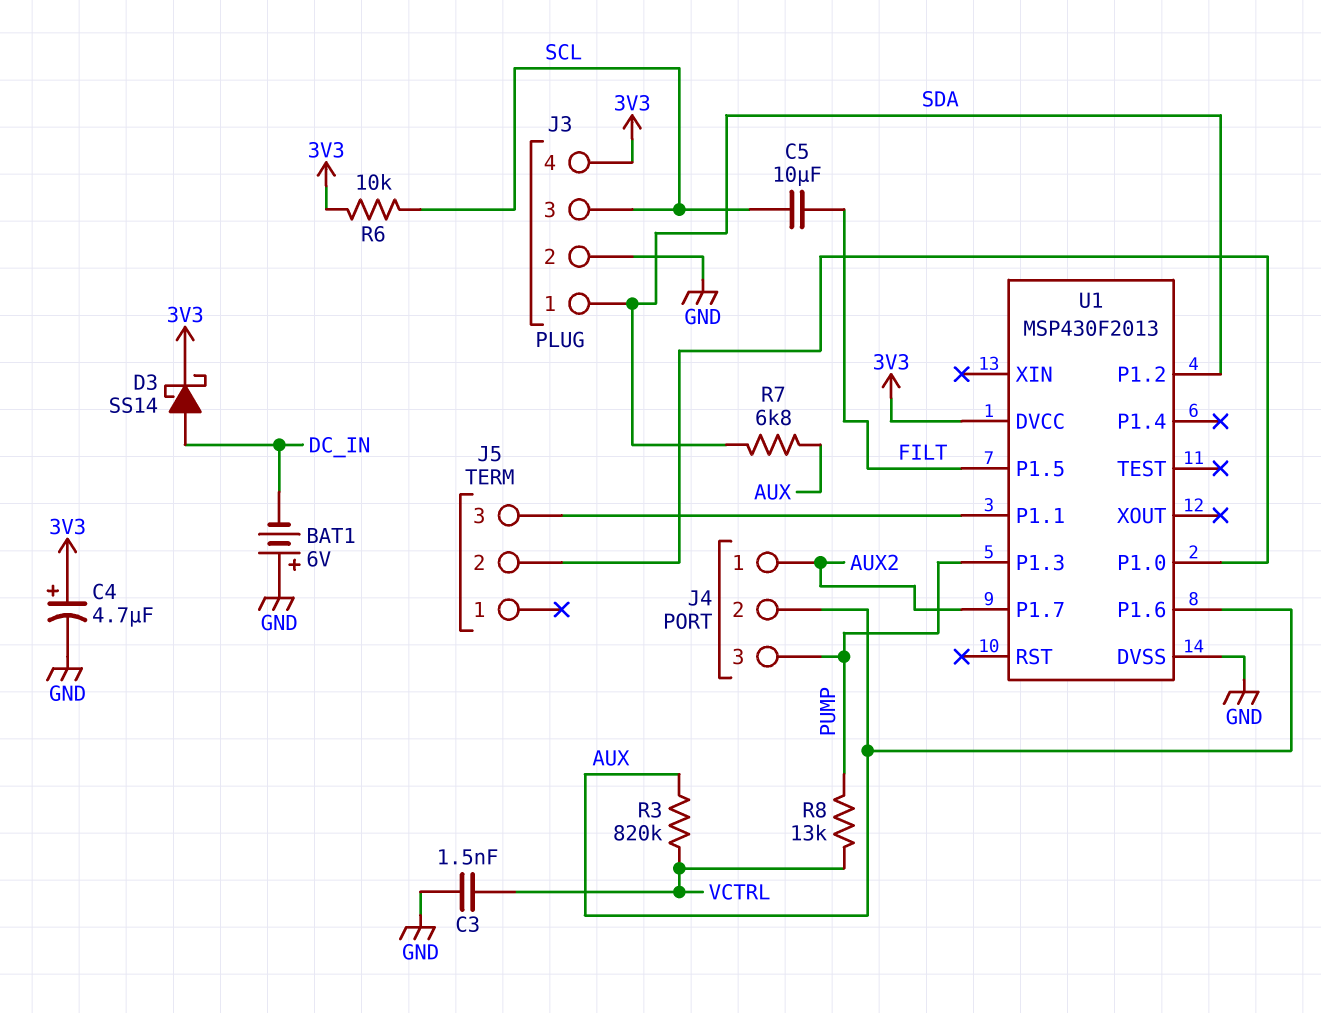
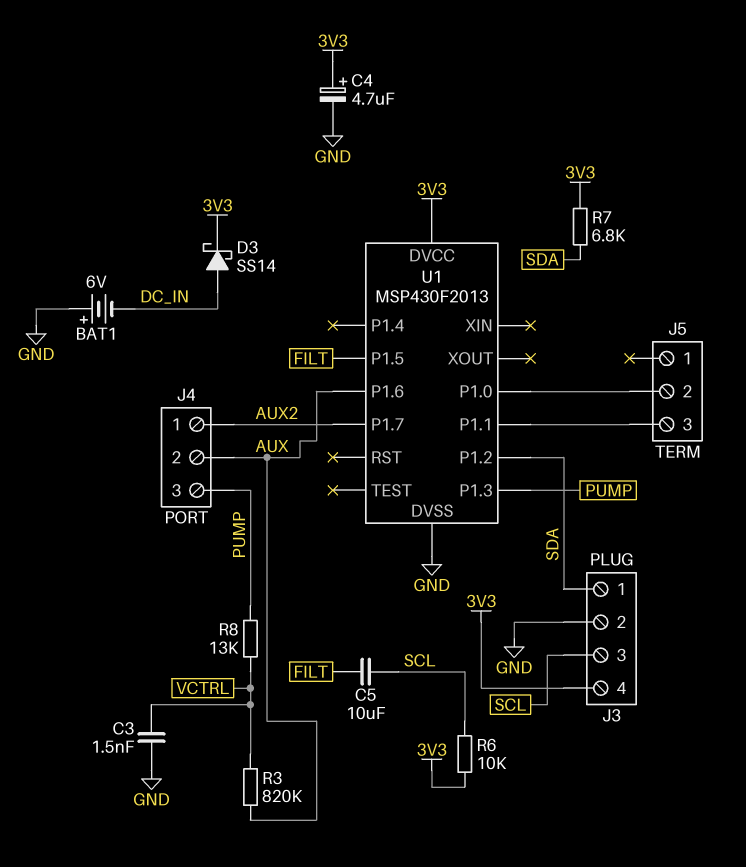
R7: 6.8k (AUX, SDA) -> 6.8k (3V3, SDA)

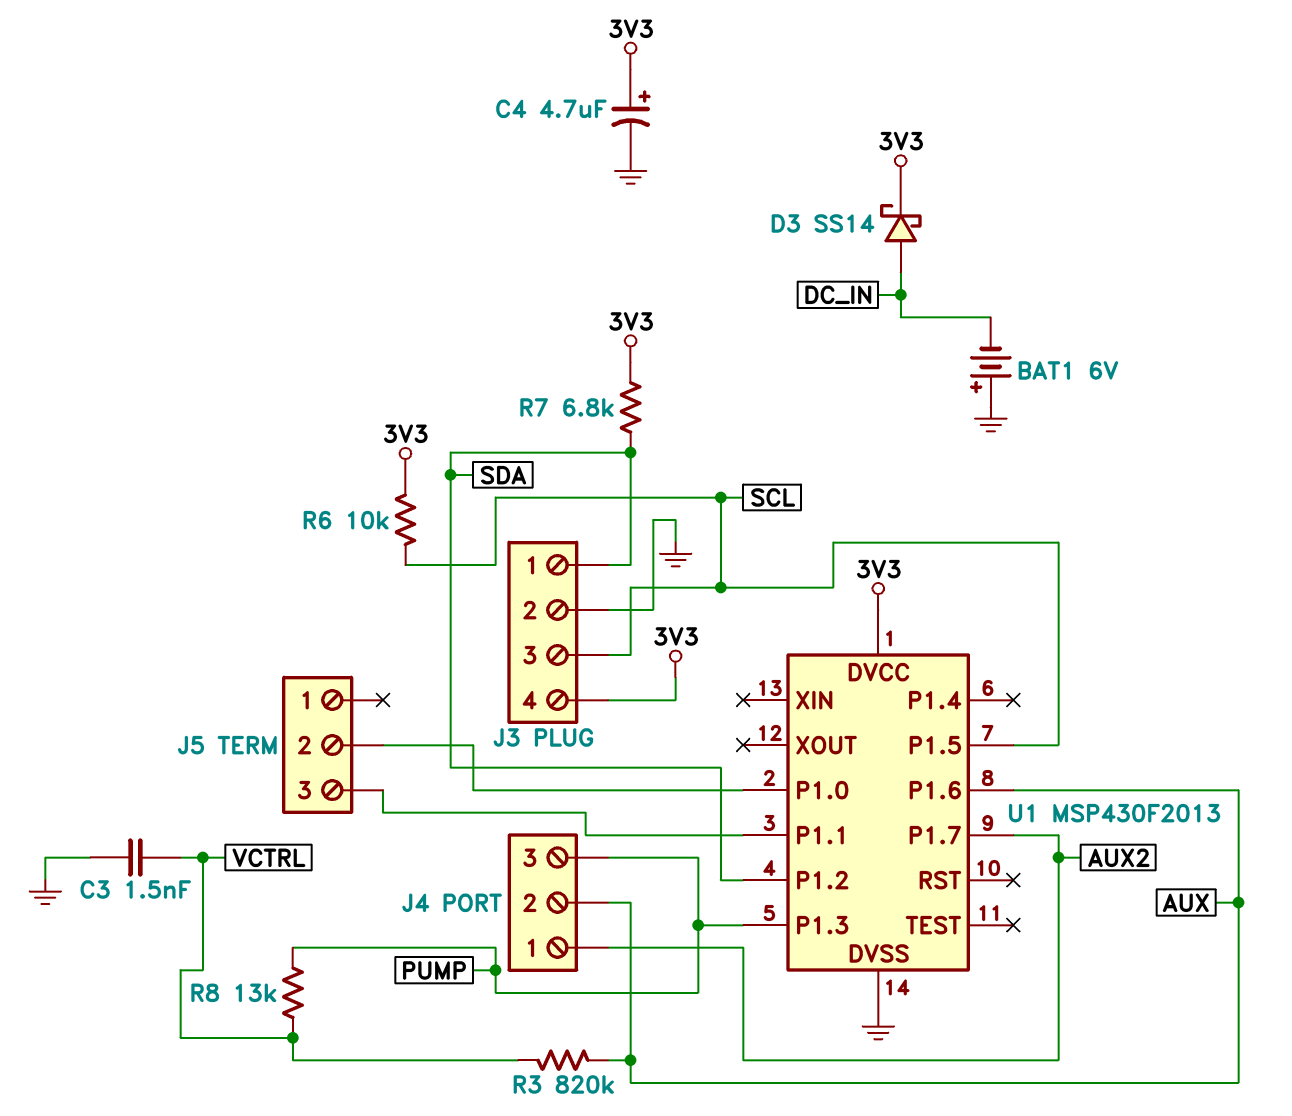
C5: 10uF (FILT, SCL) -> none
U1 pin P1.5: FILT -> SCL

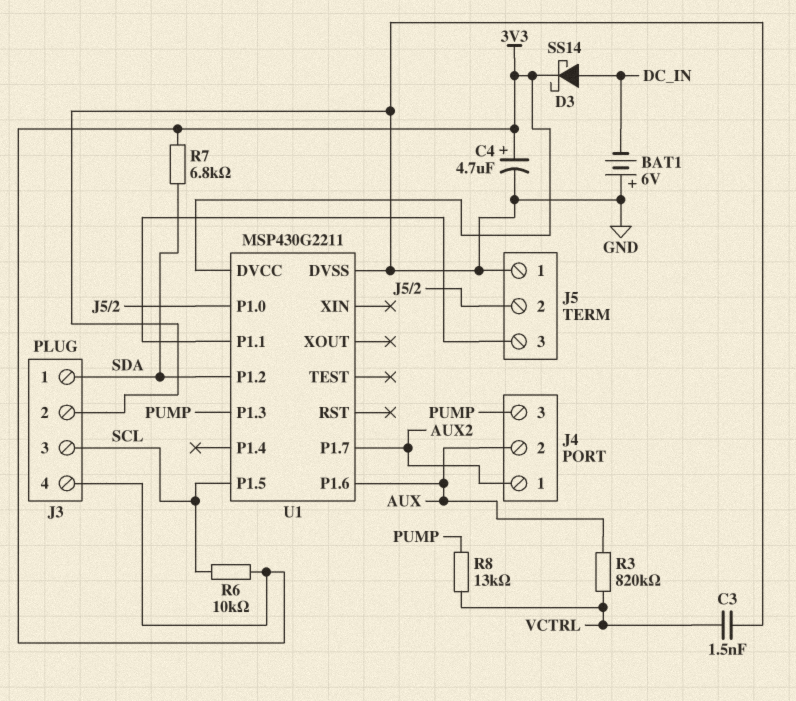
J5 pin 1: none -> GND
U1: MSP430F2013 -> MSP430G2211

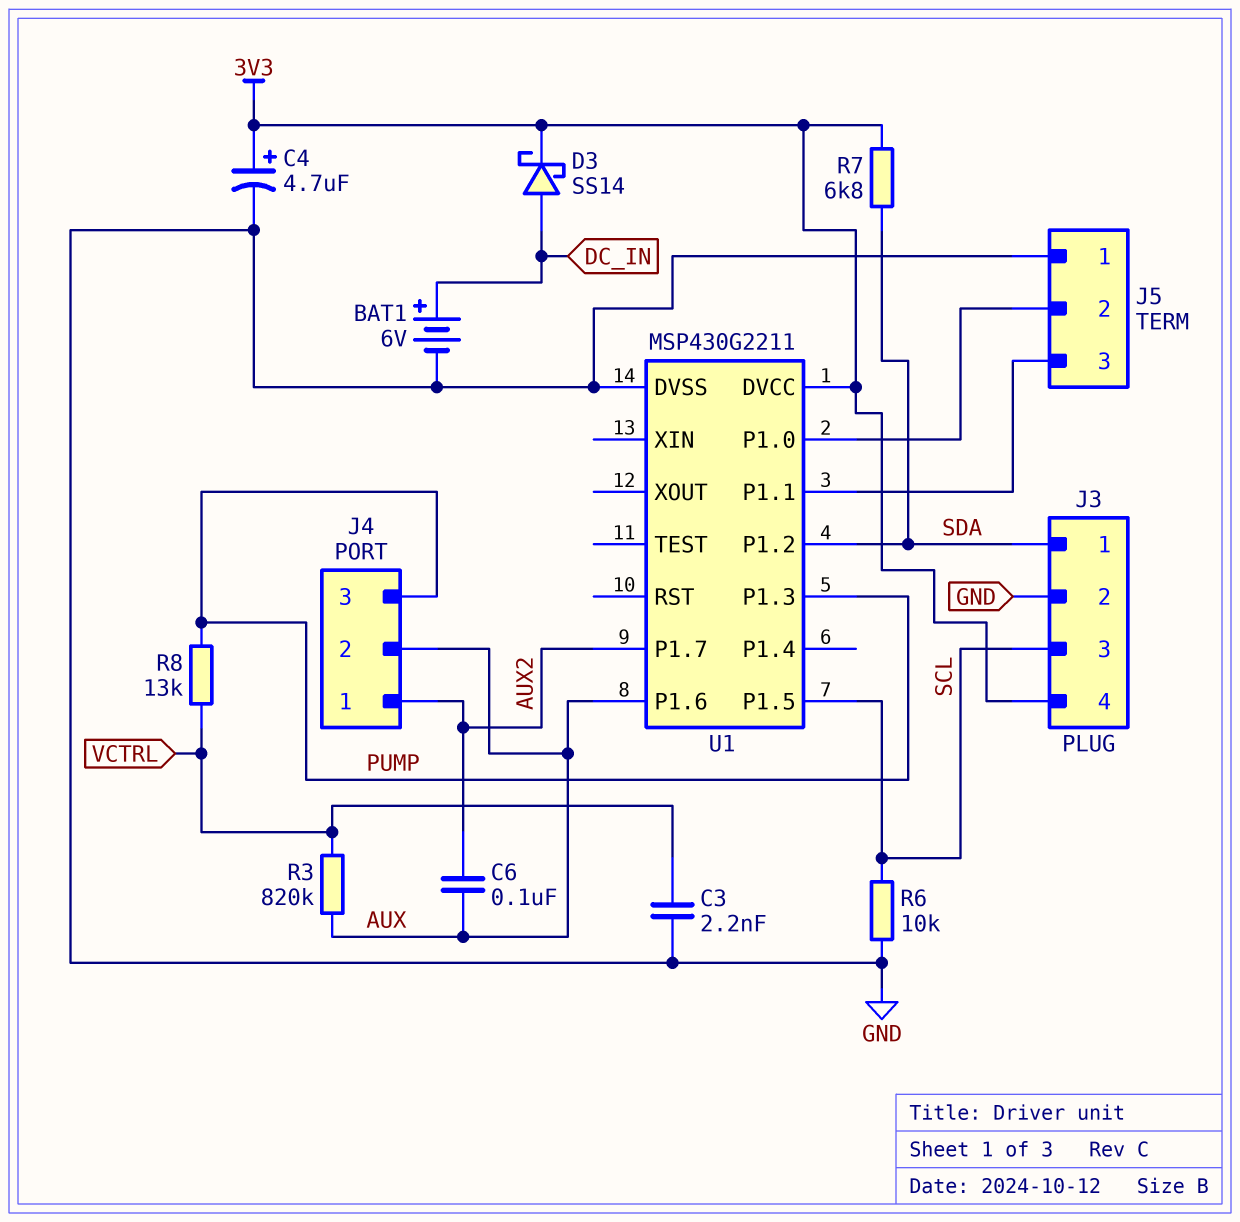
BAT1: 6V (plus GND, minus DC_IN) -> 6V (plus DC_IN, minus GND)
C3: 1.5nF (GND, VCTRL) -> 2.2nF (GND, VCTRL)
C6: none -> 100nF (AUX, AUX2)
R6: 10k (3V3, SCL) -> 10k (GND, SCL)

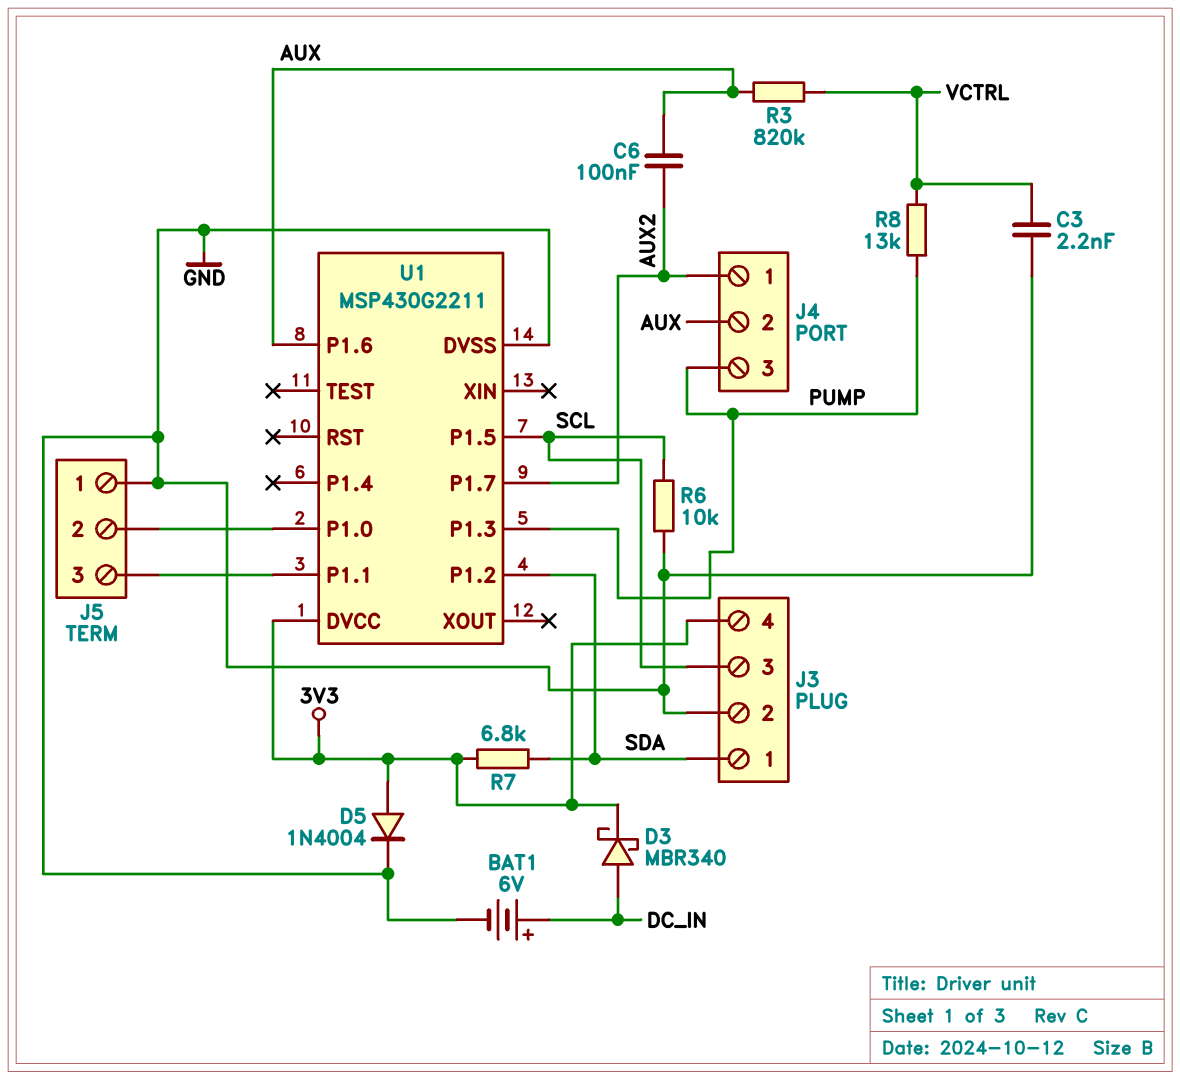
C4: 4.7uF (plus 3V3, minus GND) -> none
D3: schottky SS14 (A DC_IN, K 3V3) -> schottky MBR340 (A DC_IN, K 3V3)
D5: none -> diode 1N4004 (A 3V3, K GND)

